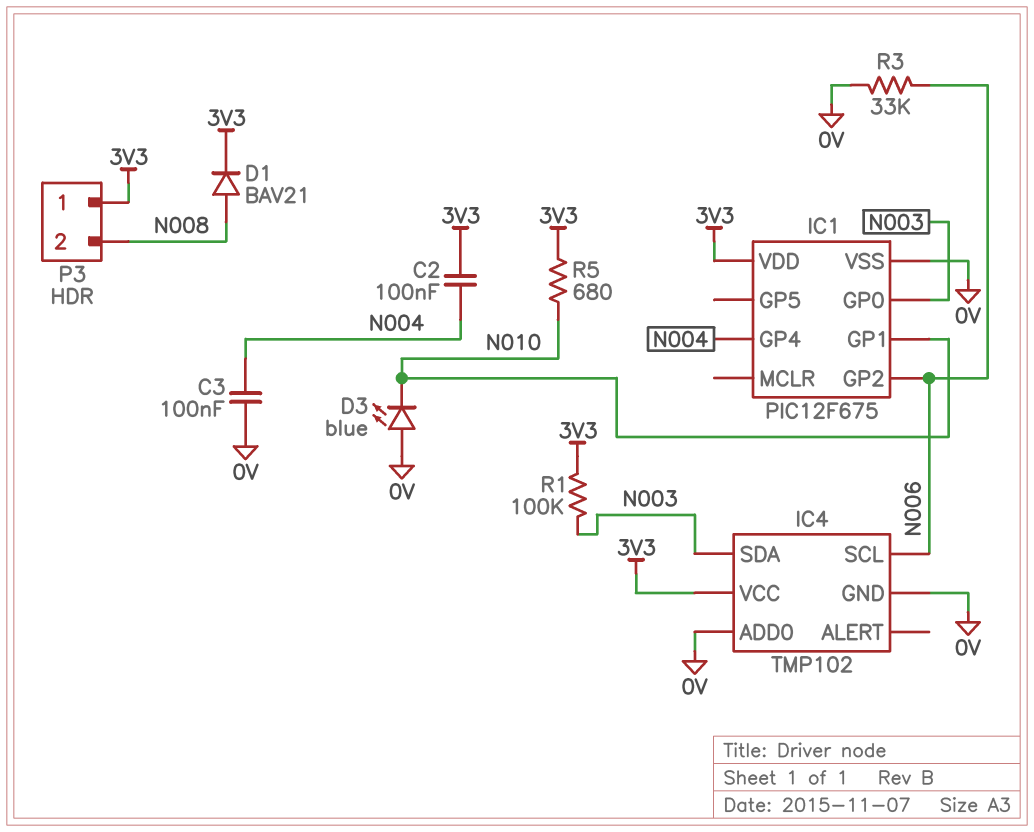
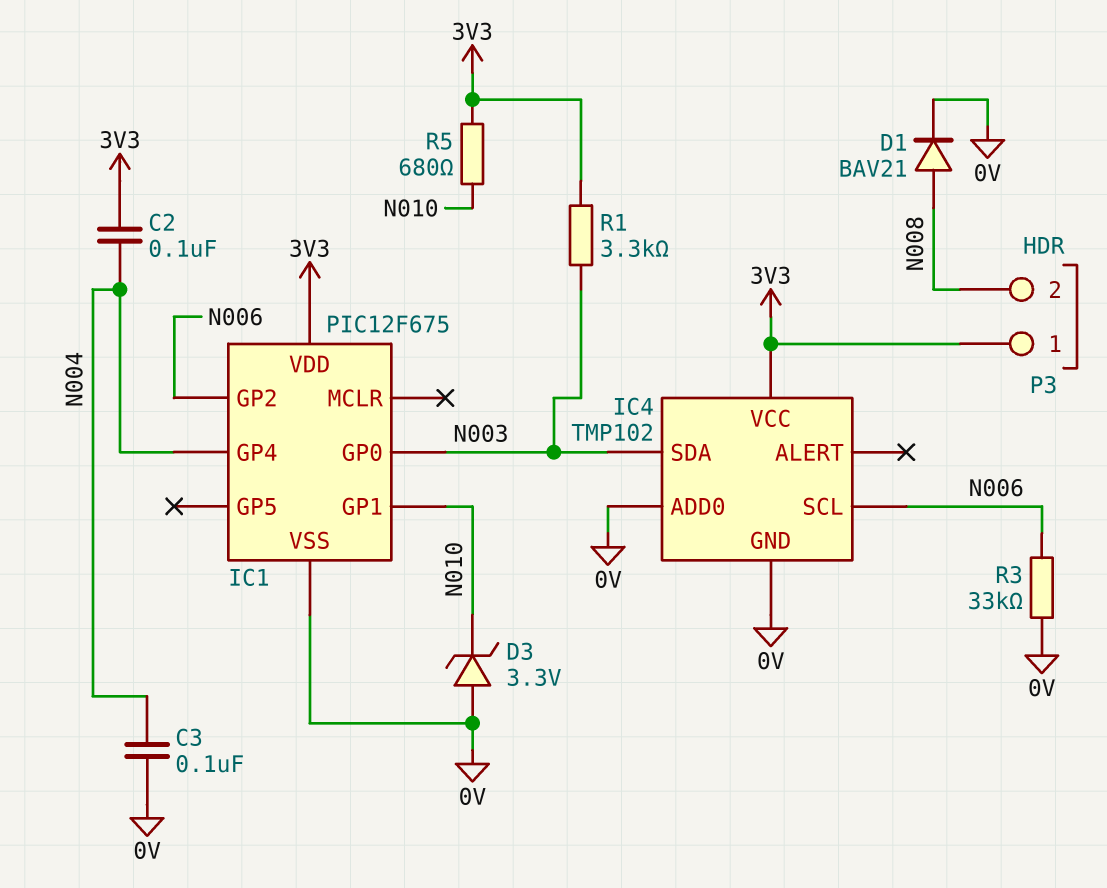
D1: diode BAV21 (A N008, K 3V3) -> diode BAV21 (A N008, K 0V)
D3: LED blue (A 0V, K N010) -> zener 3.3V (A 0V, K N010)
R1: 100k (3V3, N003) -> 3.3k (3V3, N003)

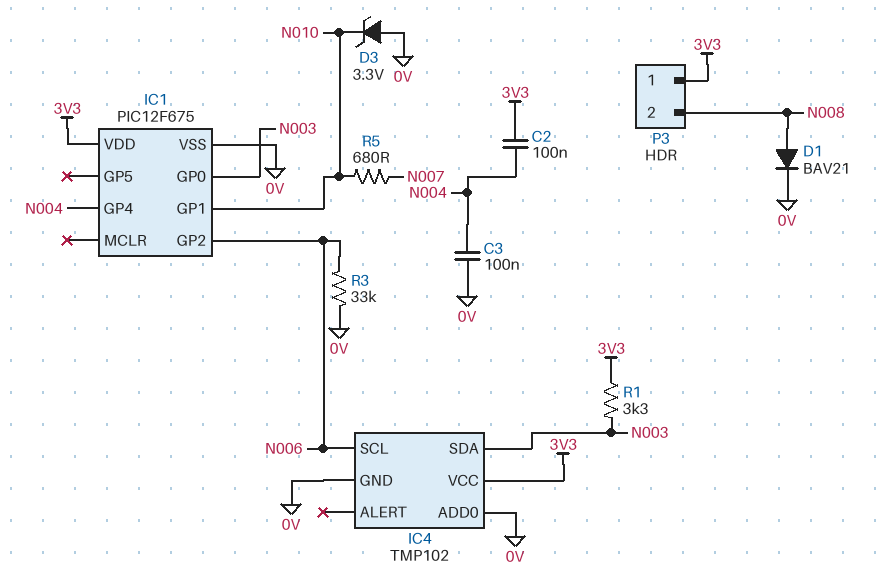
R5: 680 (3V3, N010) -> 680 (N007, N010)

